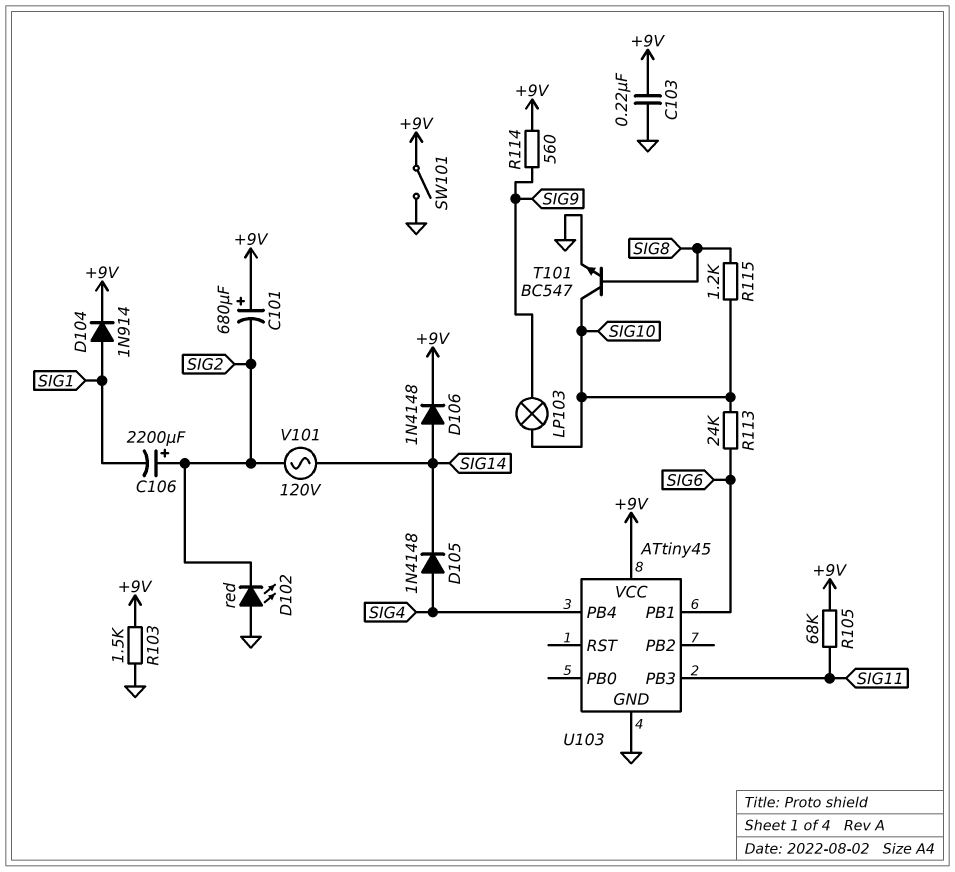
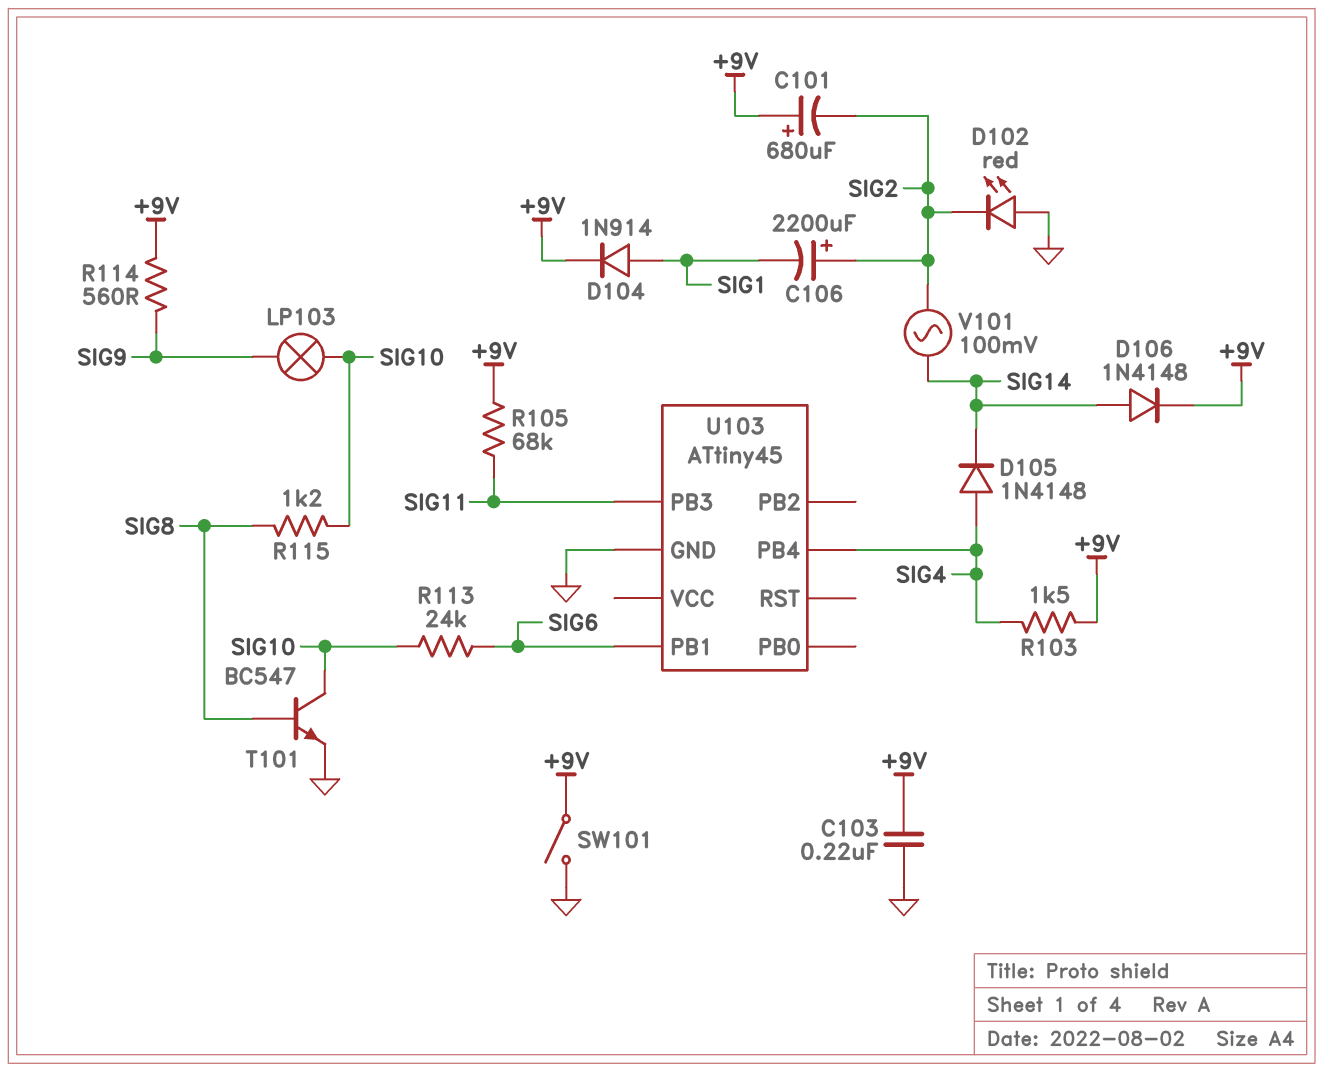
R103: 1.5k (+9V, GND) -> 1.5k (+9V, SIG4)
U103 pin VCC: +9V -> none
V101: AC 120V (SIG2, SIG14) -> AC 100mV (SIG2, SIG14)

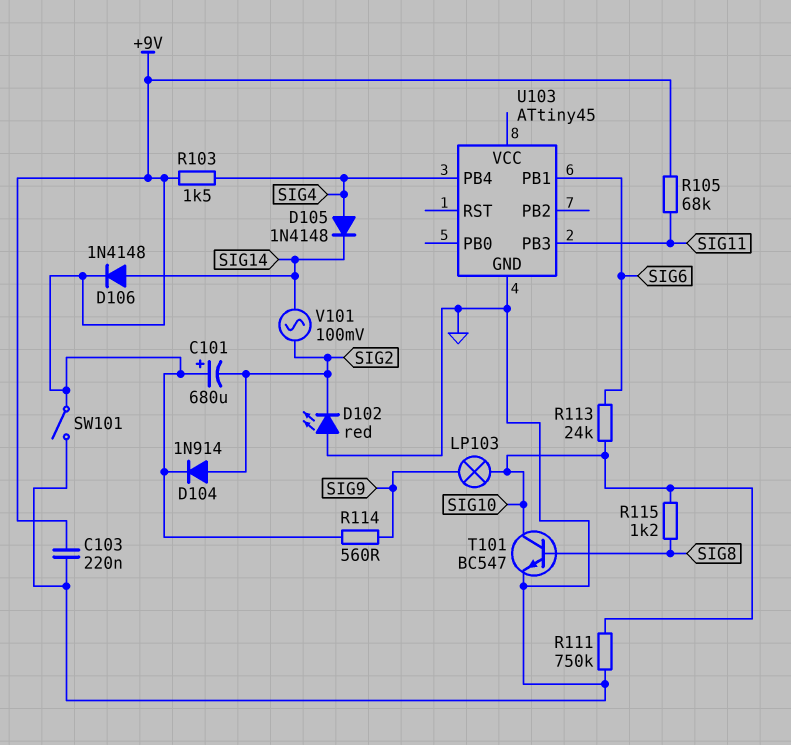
C106: 2200uF (plus SIG2, minus SIG1) -> none
D104: diode 1N914 (A SIG1, K +9V) -> diode 1N914 (A SIG2, K +9V)
R111: none -> 750k (GND, SIG10)

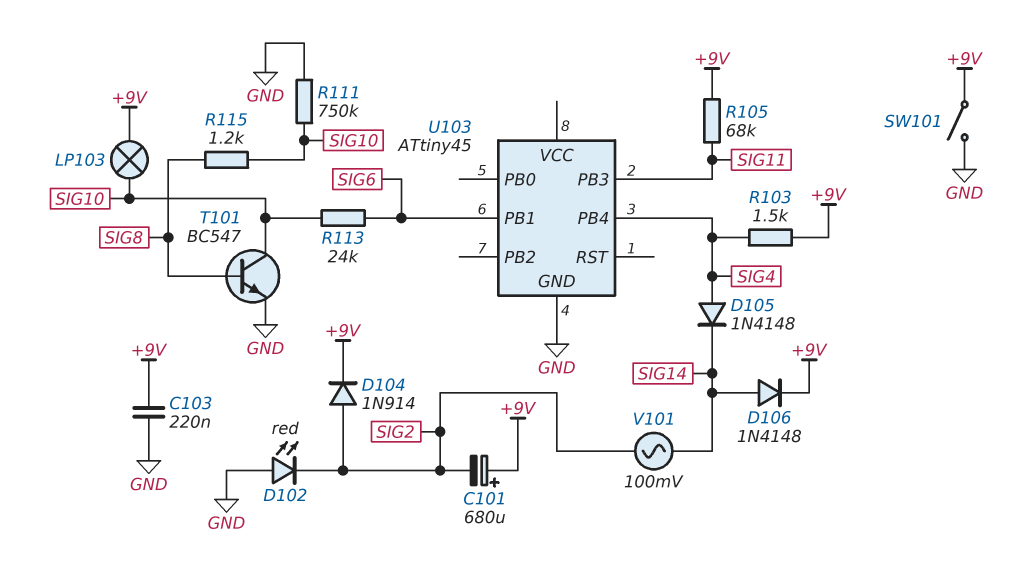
LP103: lamp (SIG9, SIG10) -> lamp (+9V, SIG10)
R114: 560 (+9V, SIG9) -> none

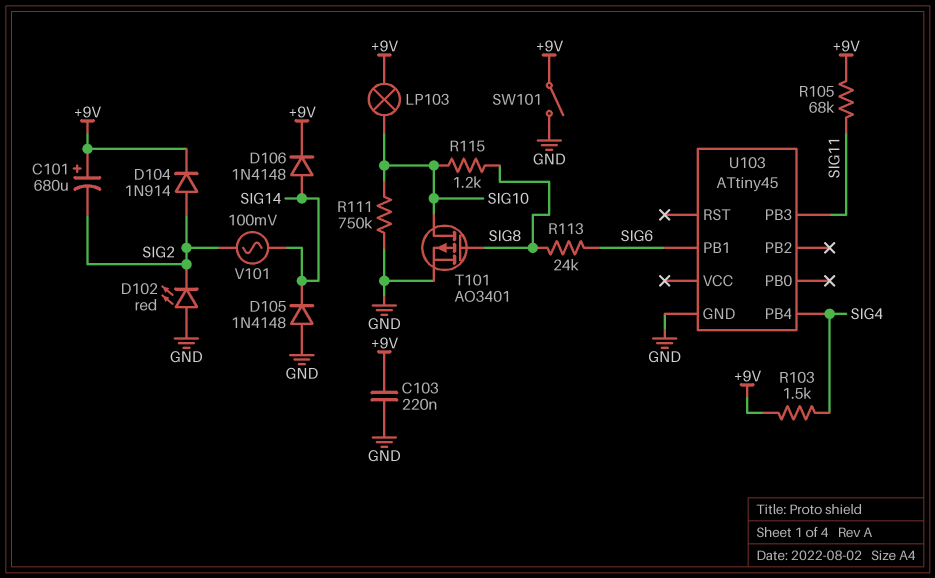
D105: diode 1N4148 (A SIG4, K SIG14) -> diode 1N4148 (A GND, K SIG14)
R113: 24k (SIG6, SIG10) -> 24k (SIG6, SIG8)
T101: NPN BC547 (B SIG8, C SIG10, E GND) -> PMOS AO3401 (G SIG8, D SIG10, S GND)

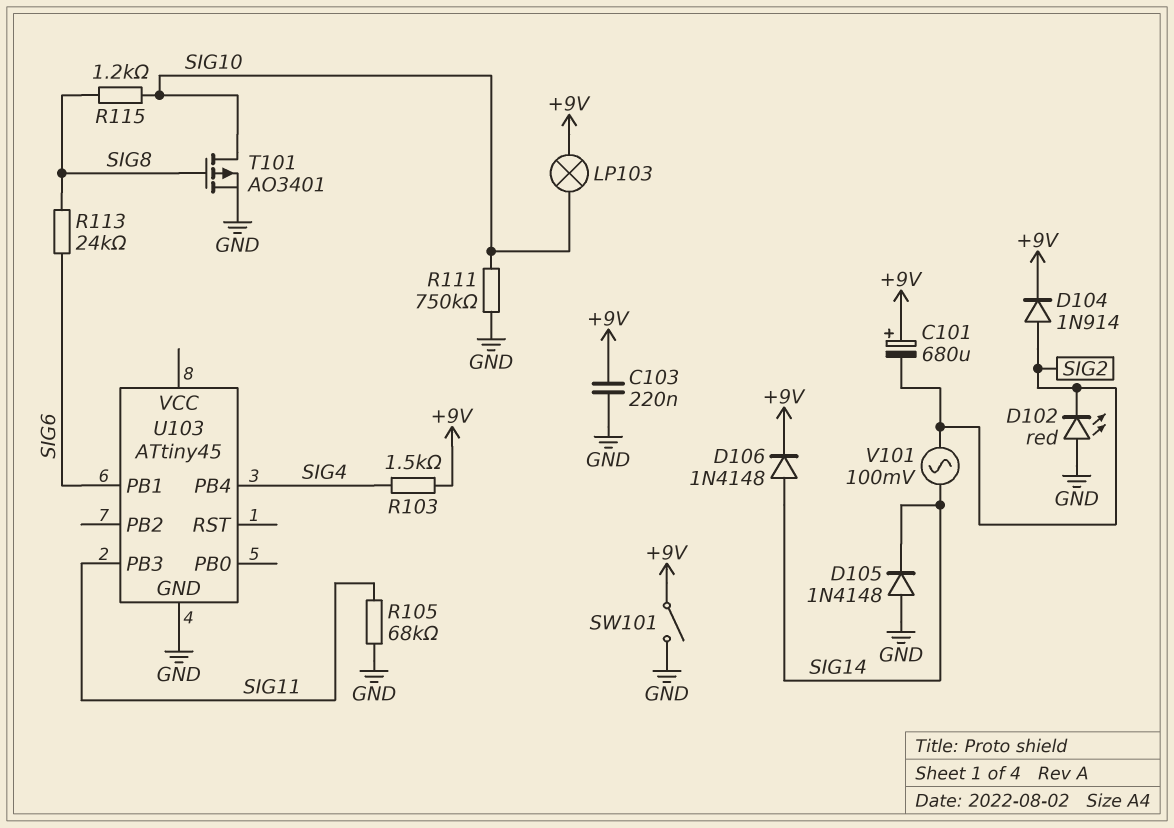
R105: 68k (+9V, SIG11) -> 68k (GND, SIG11)

